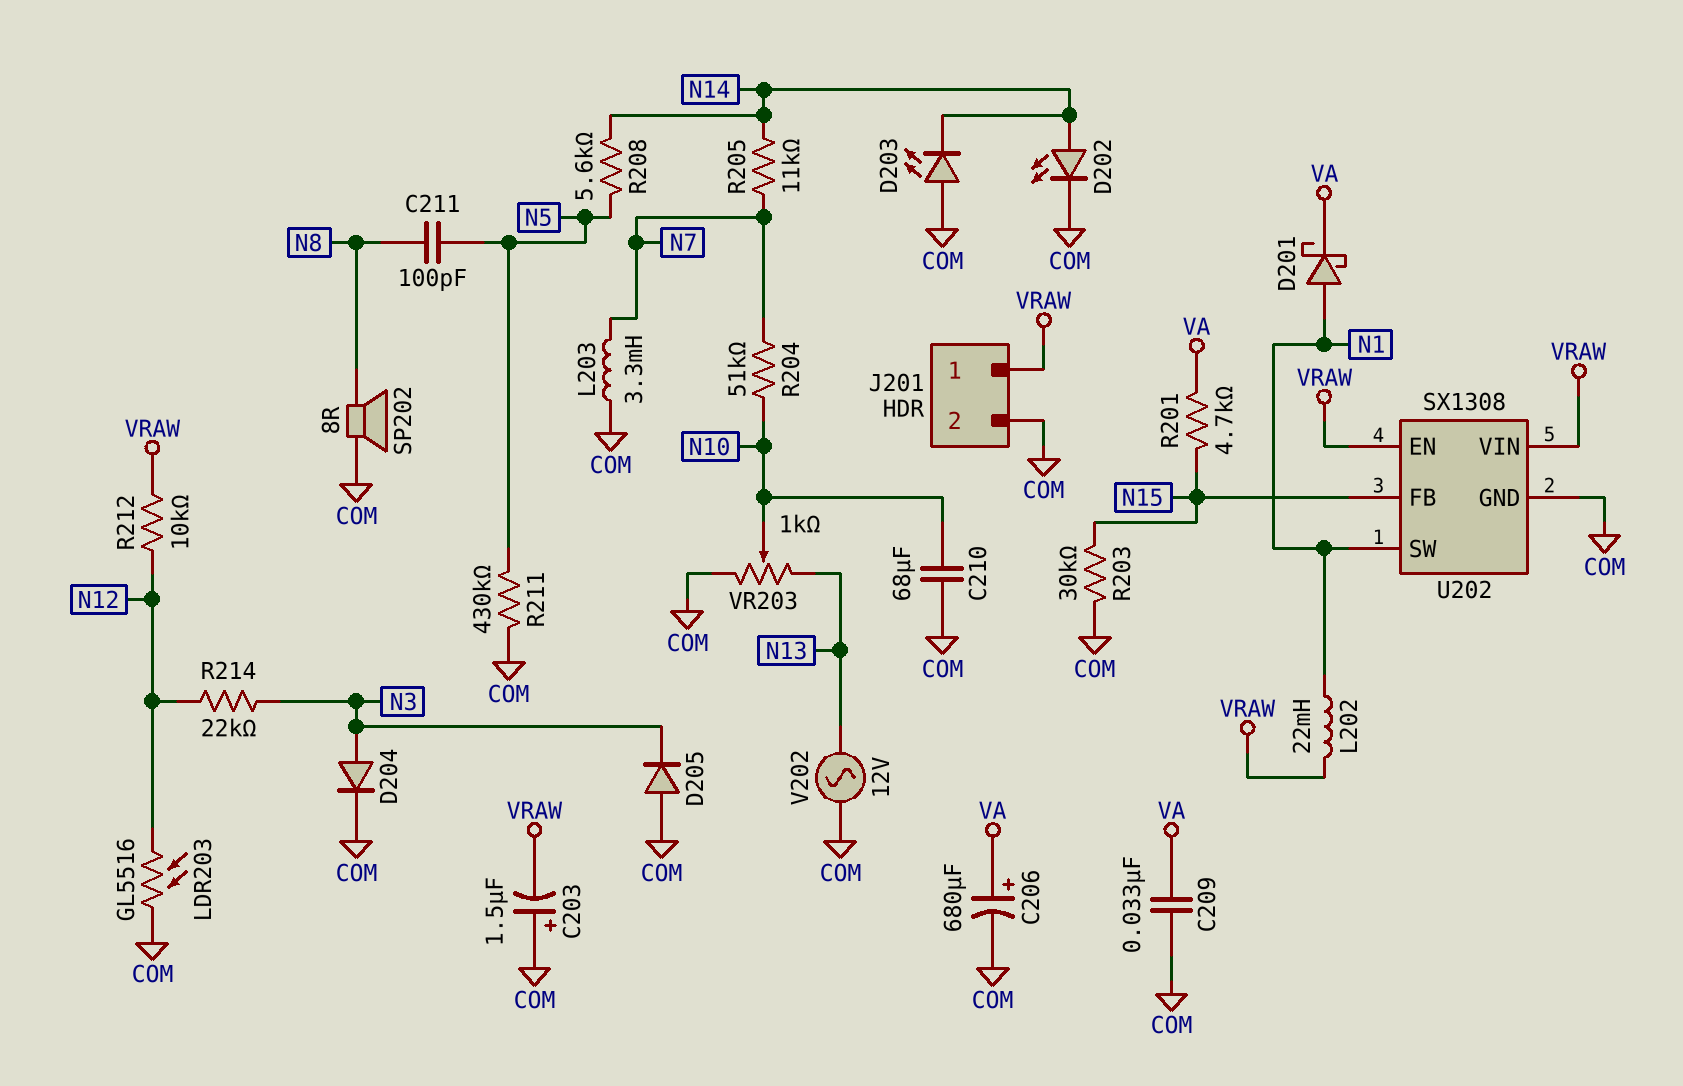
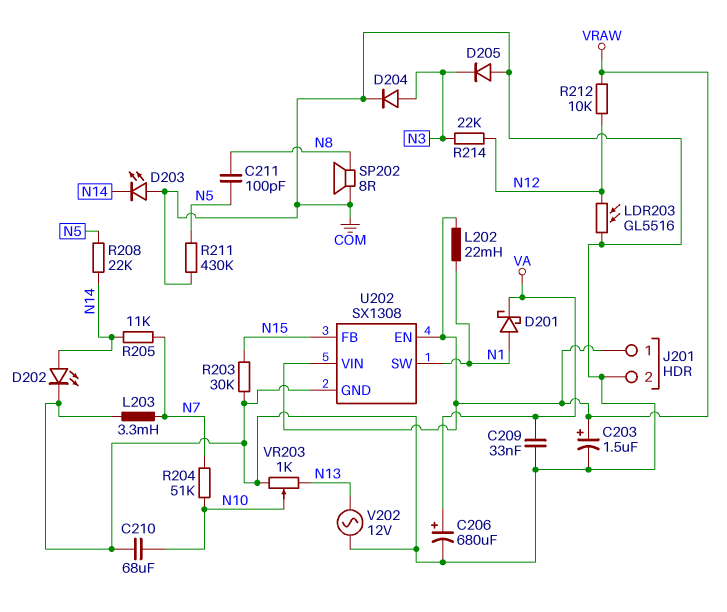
C203: 1.5uF (plus COM, minus VRAW) -> 1.5uF (plus VRAW, minus COM)
R201: 4.7k (N15, VA) -> none
R208: 5.6k (N5, N14) -> 22k (N5, N14)

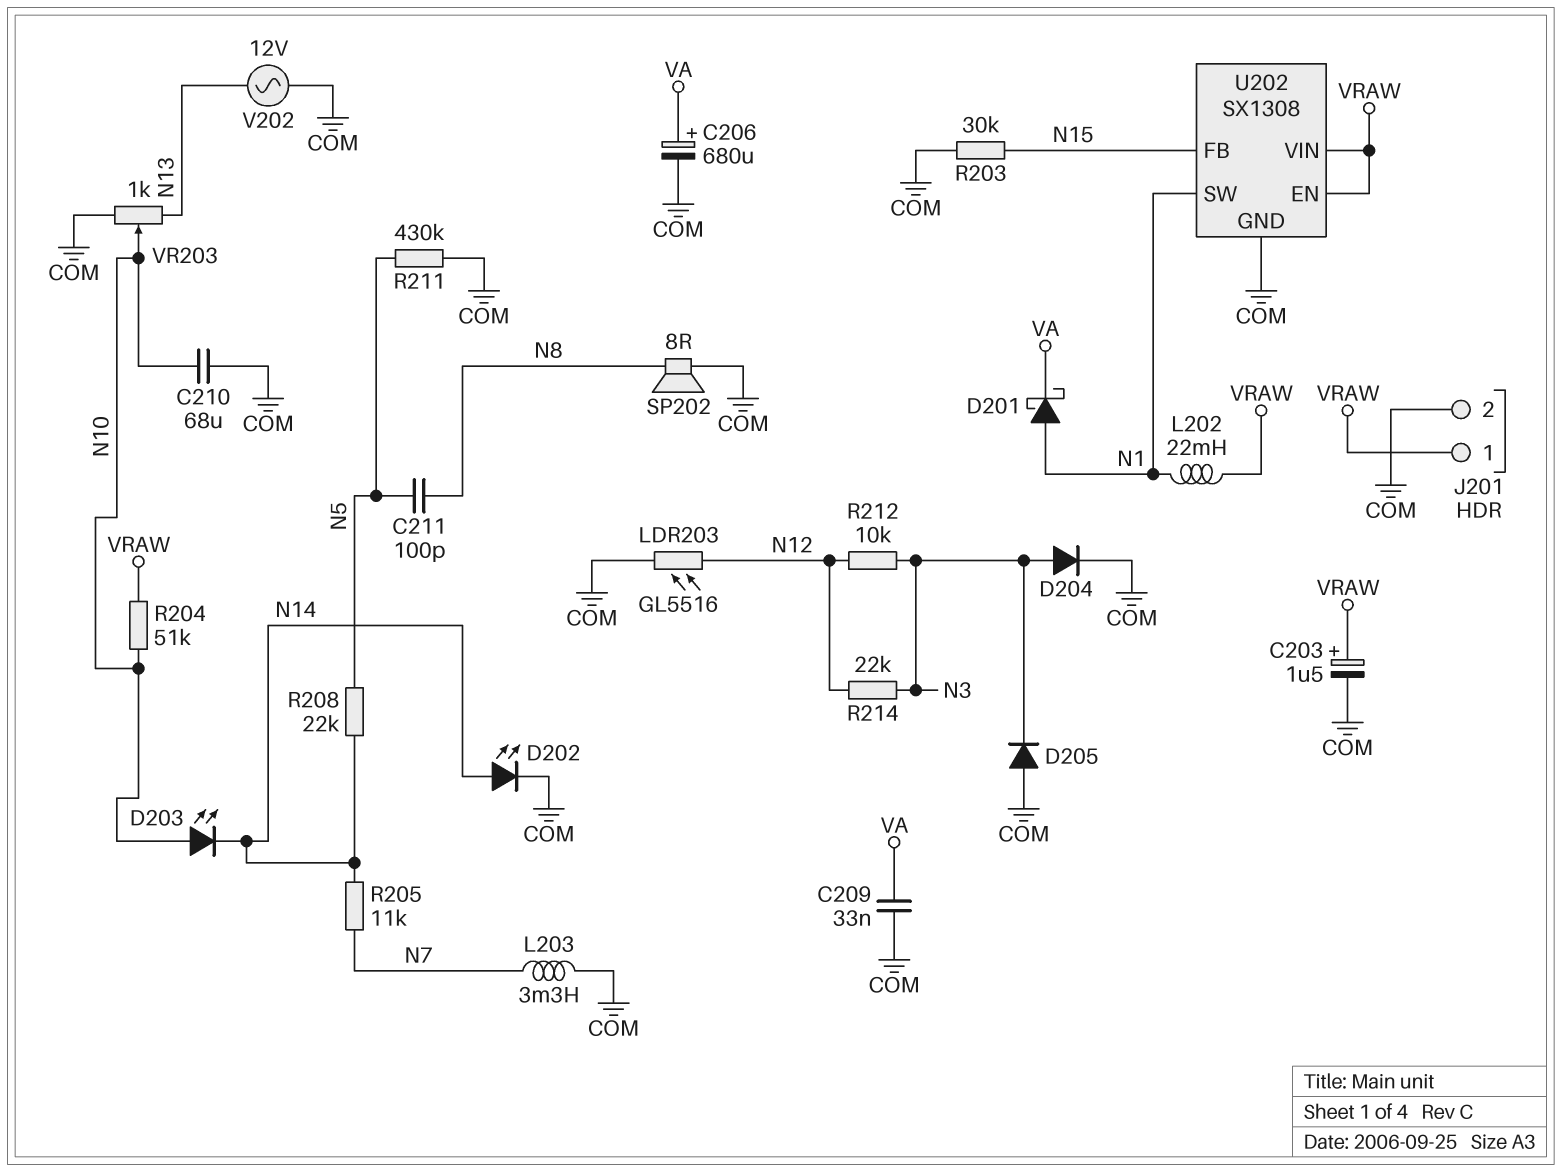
D203: LED (A COM, K N14) -> LED (A N10, K N14)
R204: 51k (N7, N10) -> 51k (N10, VRAW)
R212: 10k (N12, VRAW) -> 10k (N3, N12)

